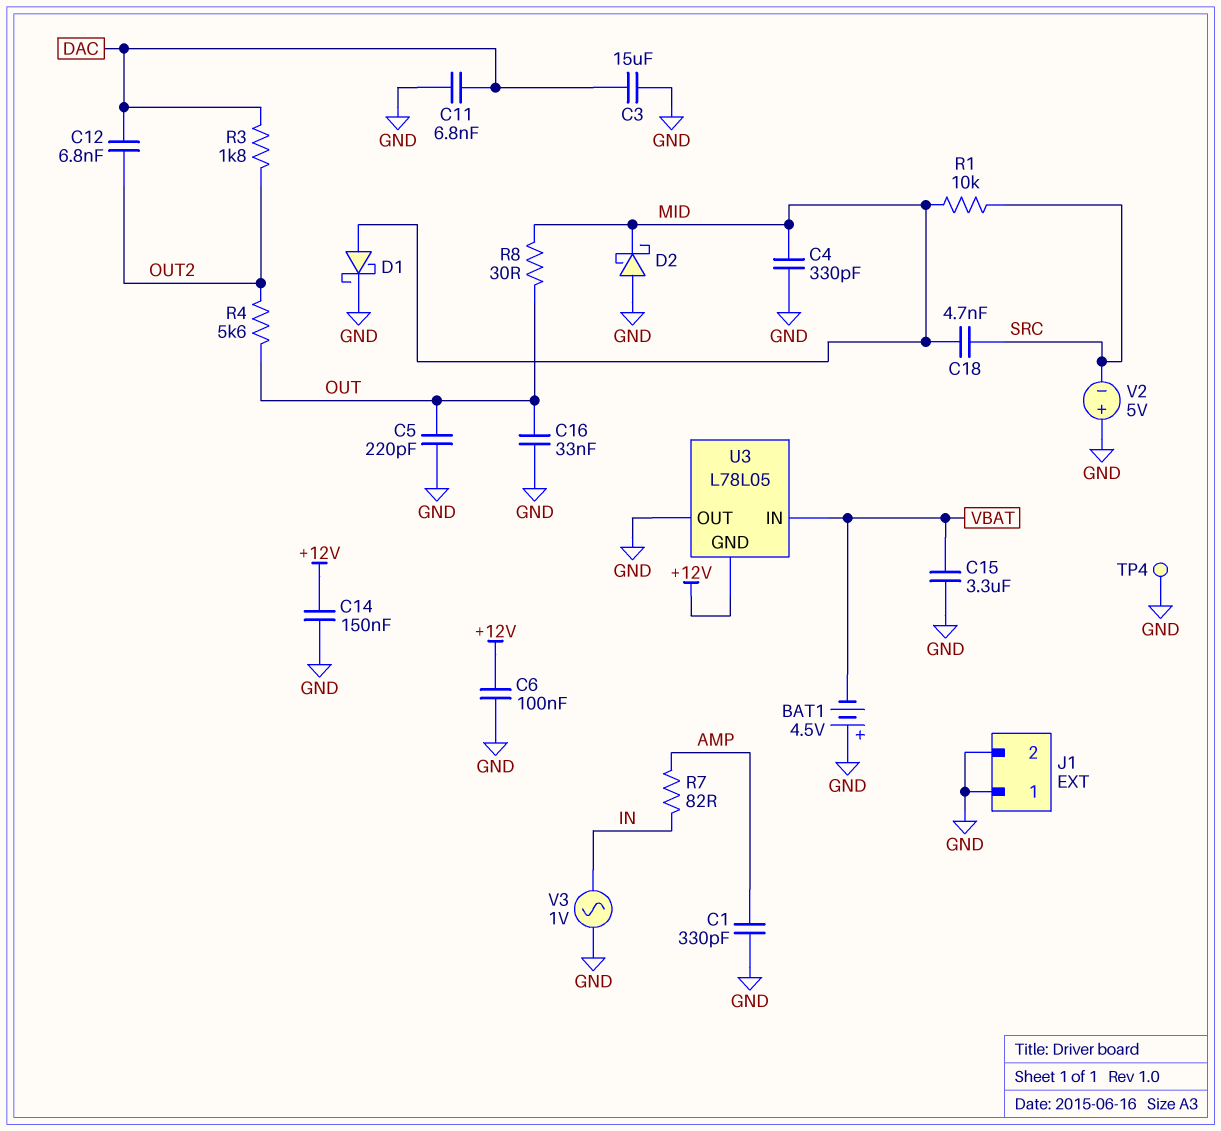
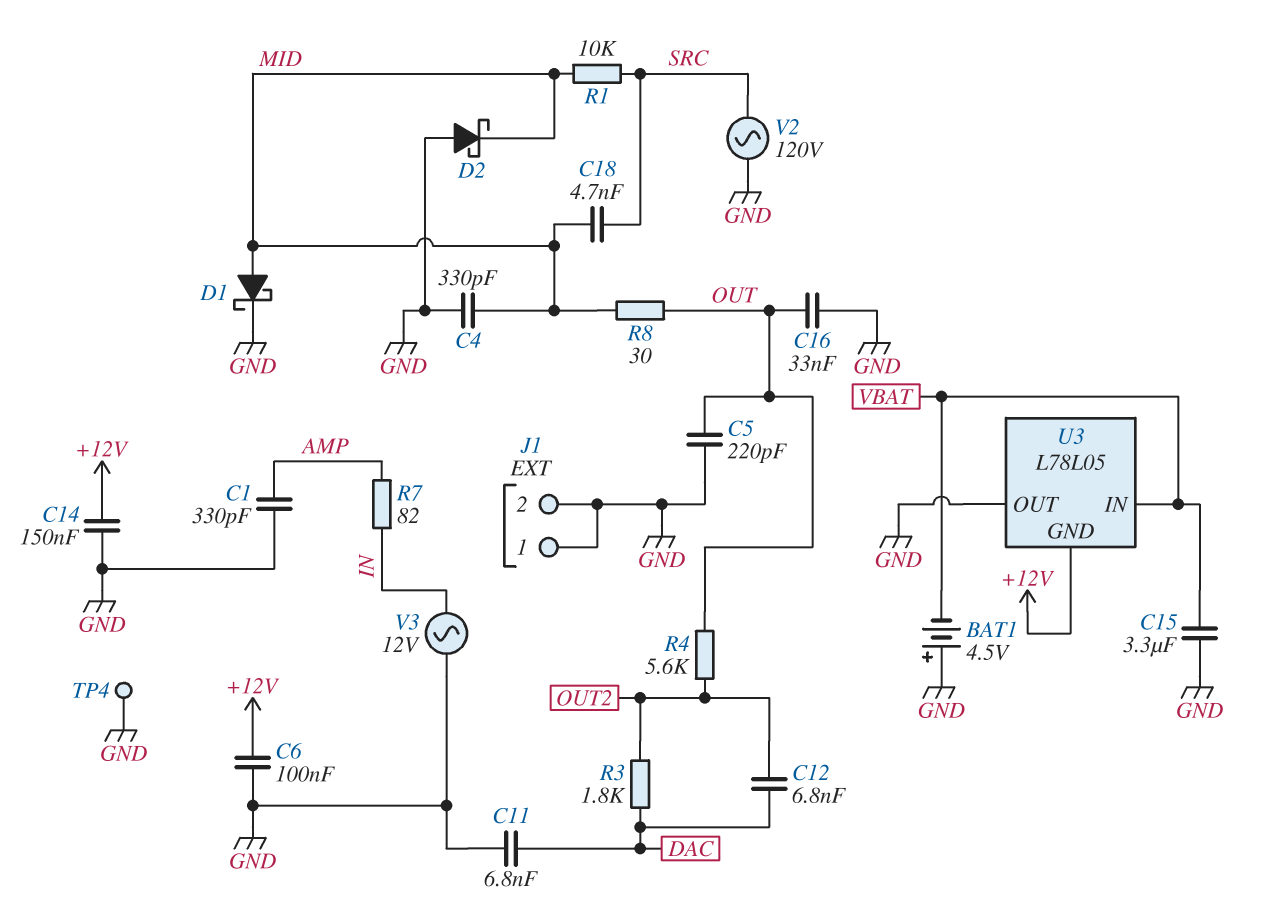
C3: 15uF (DAC, GND) -> none
V2: 5V (plus GND, minus SRC) -> AC 120V (GND, SRC)
V3: AC 1V (GND, IN) -> AC 12V (GND, IN)

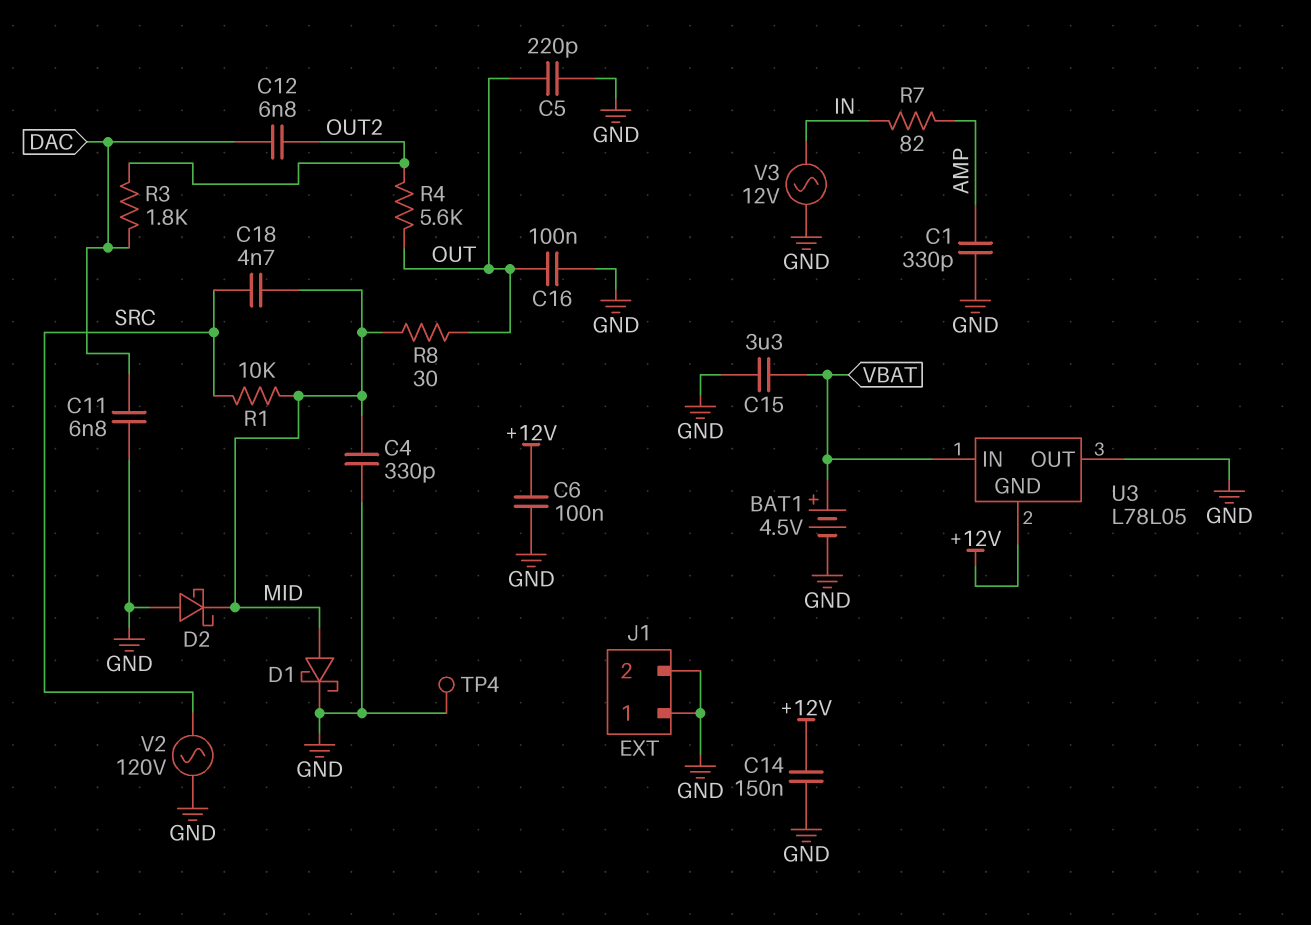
BAT1: 4.5V (plus GND, minus VBAT) -> 4.5V (plus VBAT, minus GND)
C16: 33nF (GND, OUT) -> 100nF (GND, OUT)

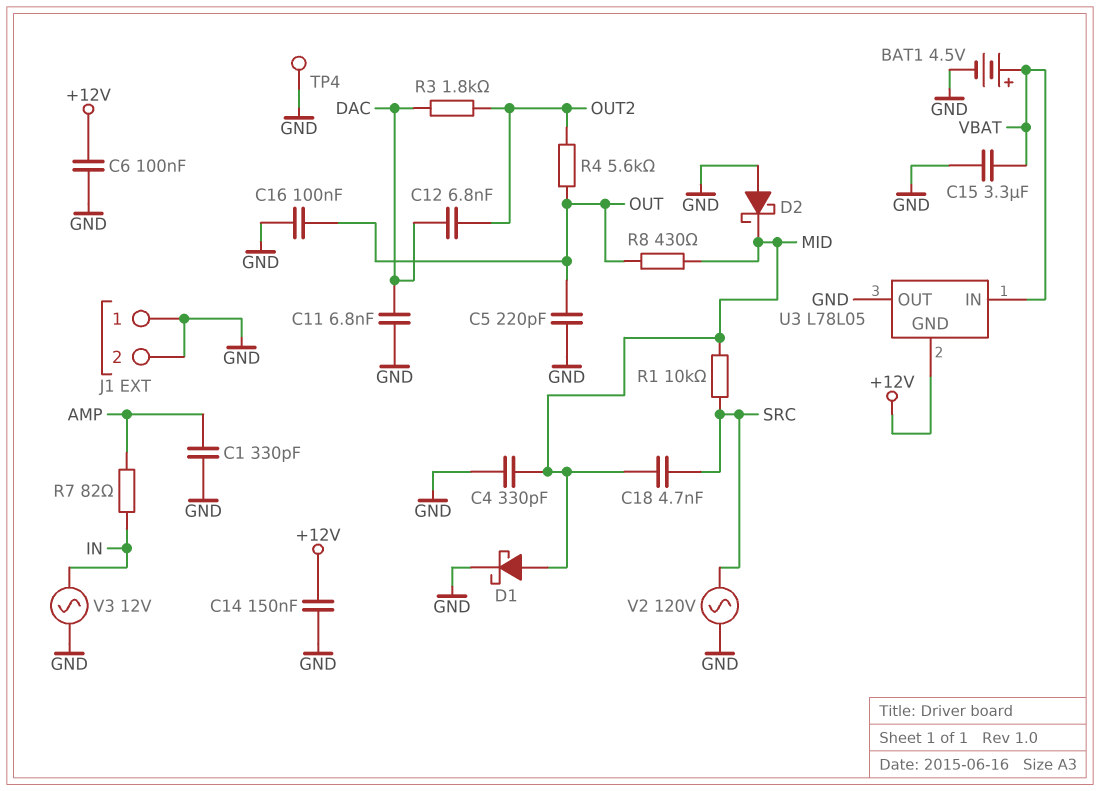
R8: 30 (MID, OUT) -> 430 (MID, OUT)

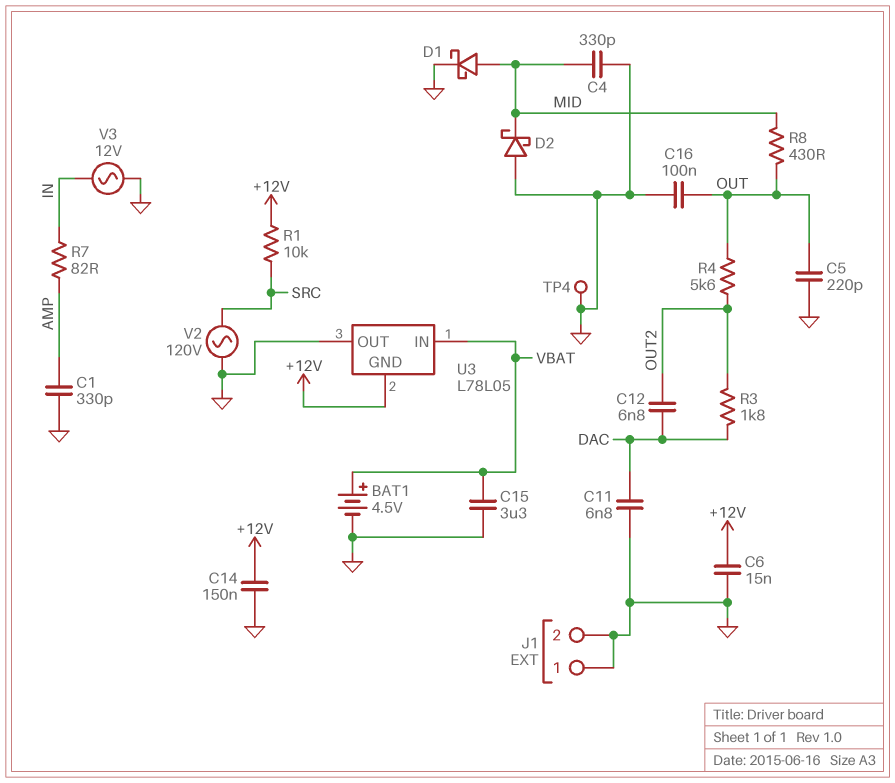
C6: 100nF (+12V, GND) -> 15nF (+12V, GND)
C18: 4.7nF (MID, SRC) -> none
R1: 10k (MID, SRC) -> 10k (+12V, SRC)

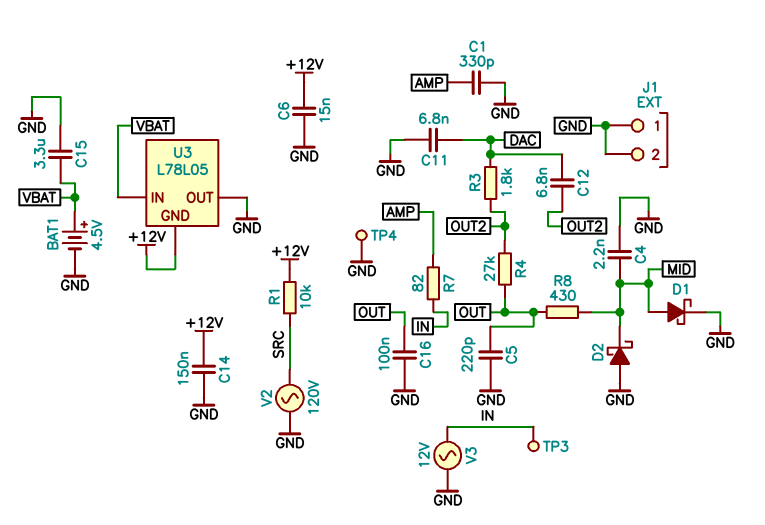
C4: 330pF (GND, MID) -> 2.2nF (GND, MID)
R4: 5.6k (OUT, OUT2) -> 27k (OUT, OUT2)
TP3: none -> test point (IN)

